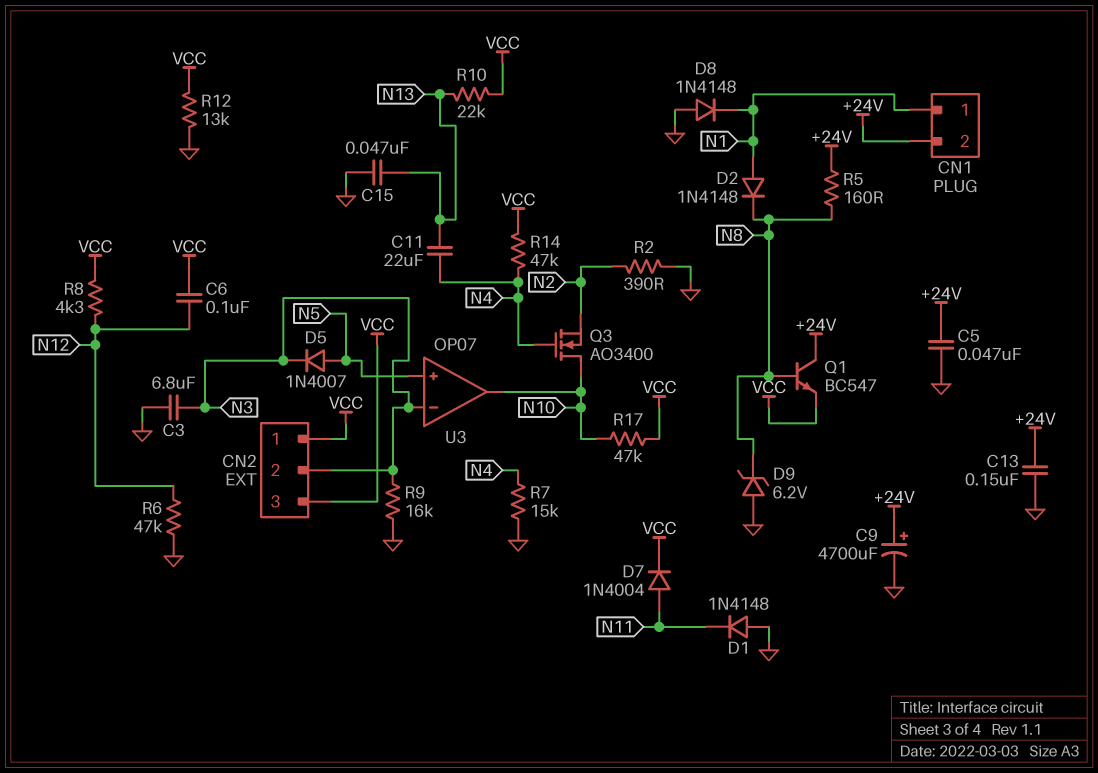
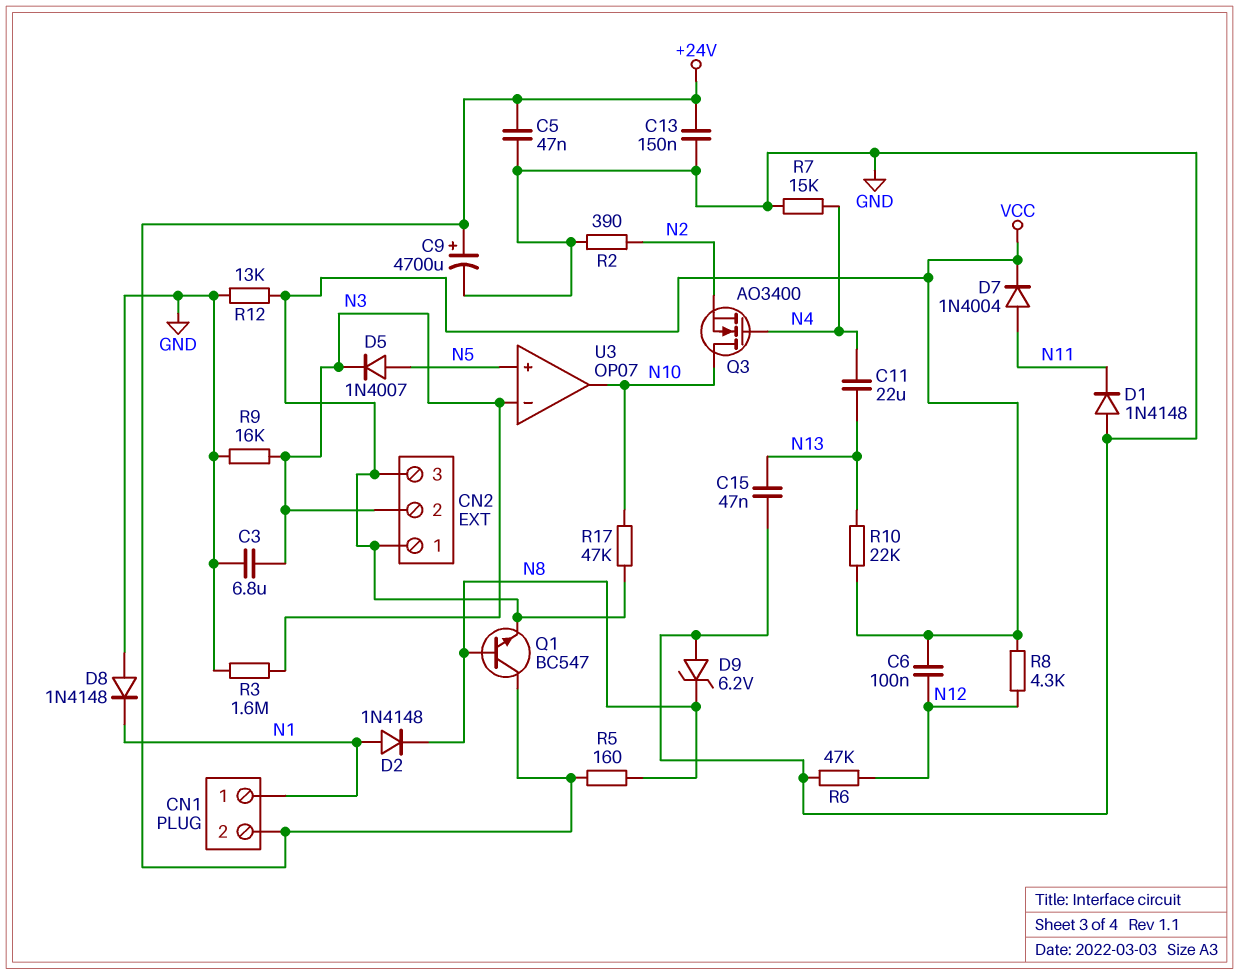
R3: none -> 1.6M (GND, N3)
R14: 47k (N4, VCC) -> none

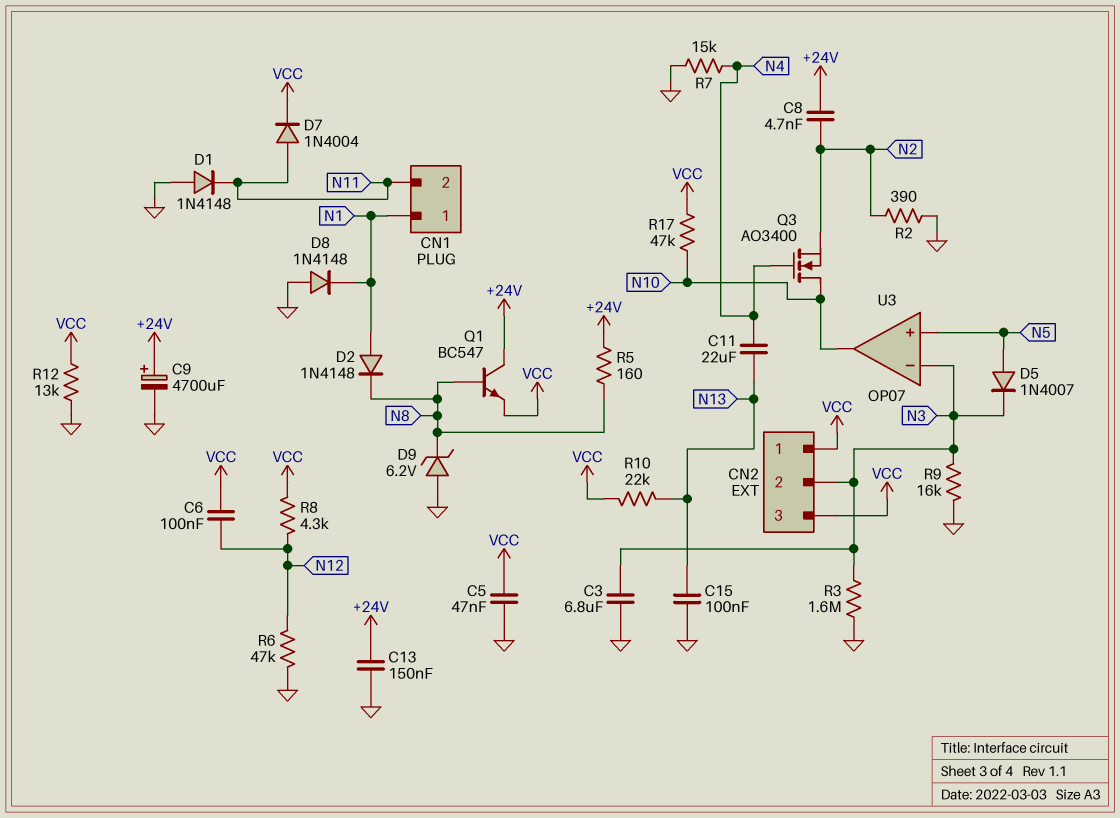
C5: 47nF (+24V, GND) -> 47nF (GND, VCC)
C8: none -> 4.7nF (+24V, N2)
C15: 47nF (GND, N13) -> 100nF (GND, N13)
CN1 pin 2: +24V -> N11

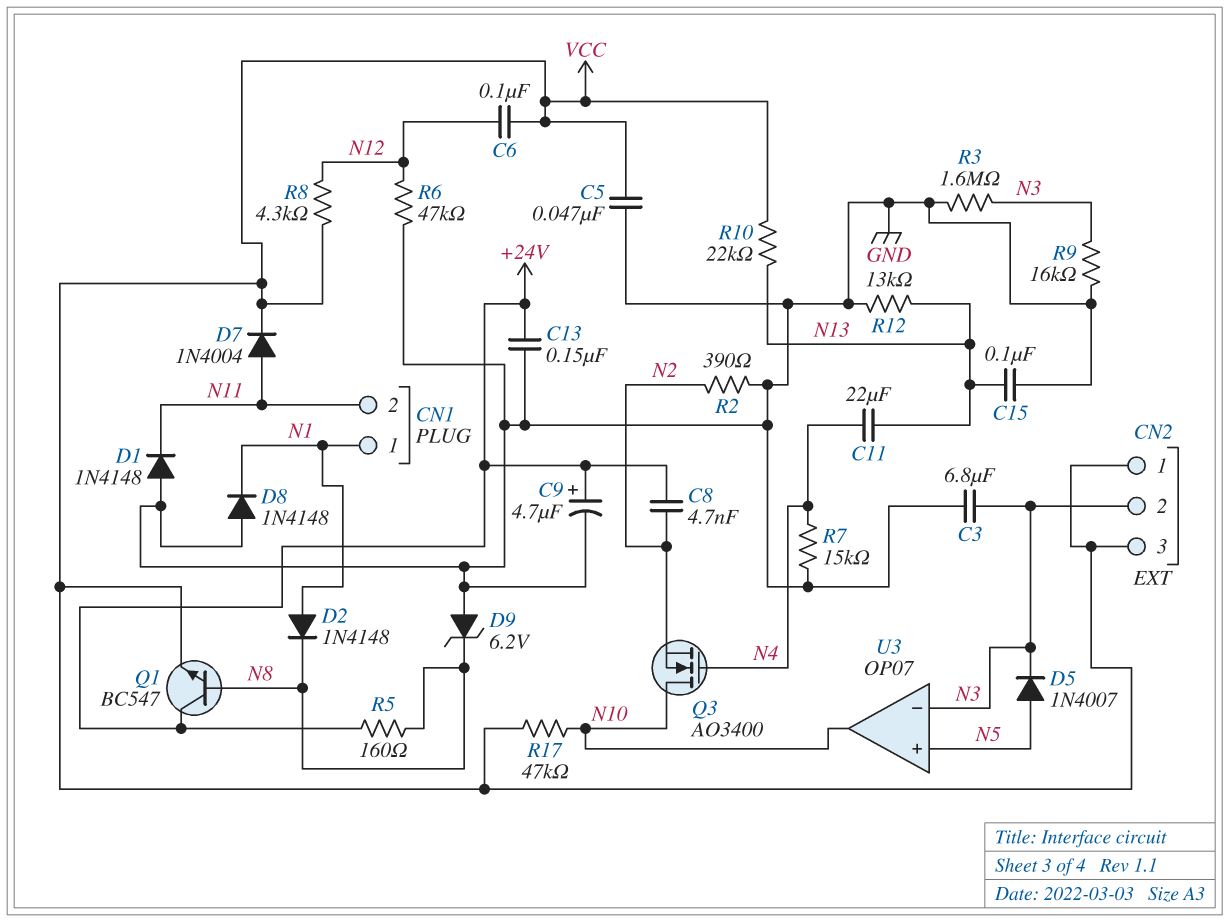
C9: 4700uF (plus +24V, minus GND) -> 4.7uF (plus +24V, minus GND)
R12: 13k (GND, VCC) -> 13k (GND, N13)

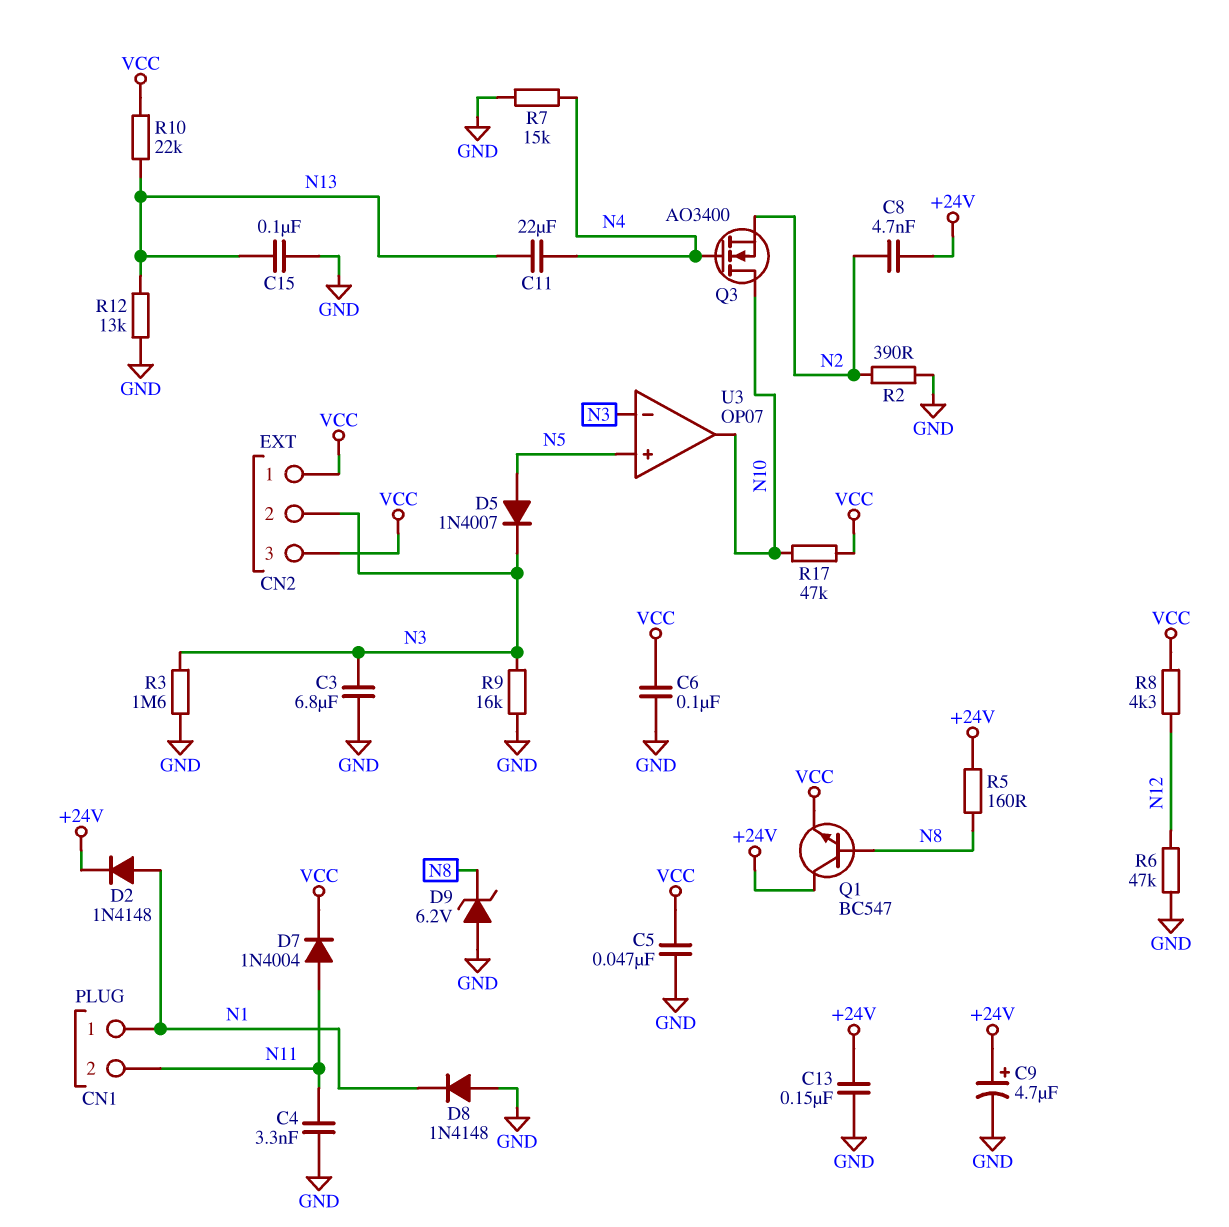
C4: none -> 3.3nF (GND, N11)
C6: 100nF (N12, VCC) -> 100nF (GND, VCC)
D1: diode 1N4148 (A GND, K N11) -> none
D2: diode 1N4148 (A N1, K N8) -> diode 1N4148 (A N1, K +24V)

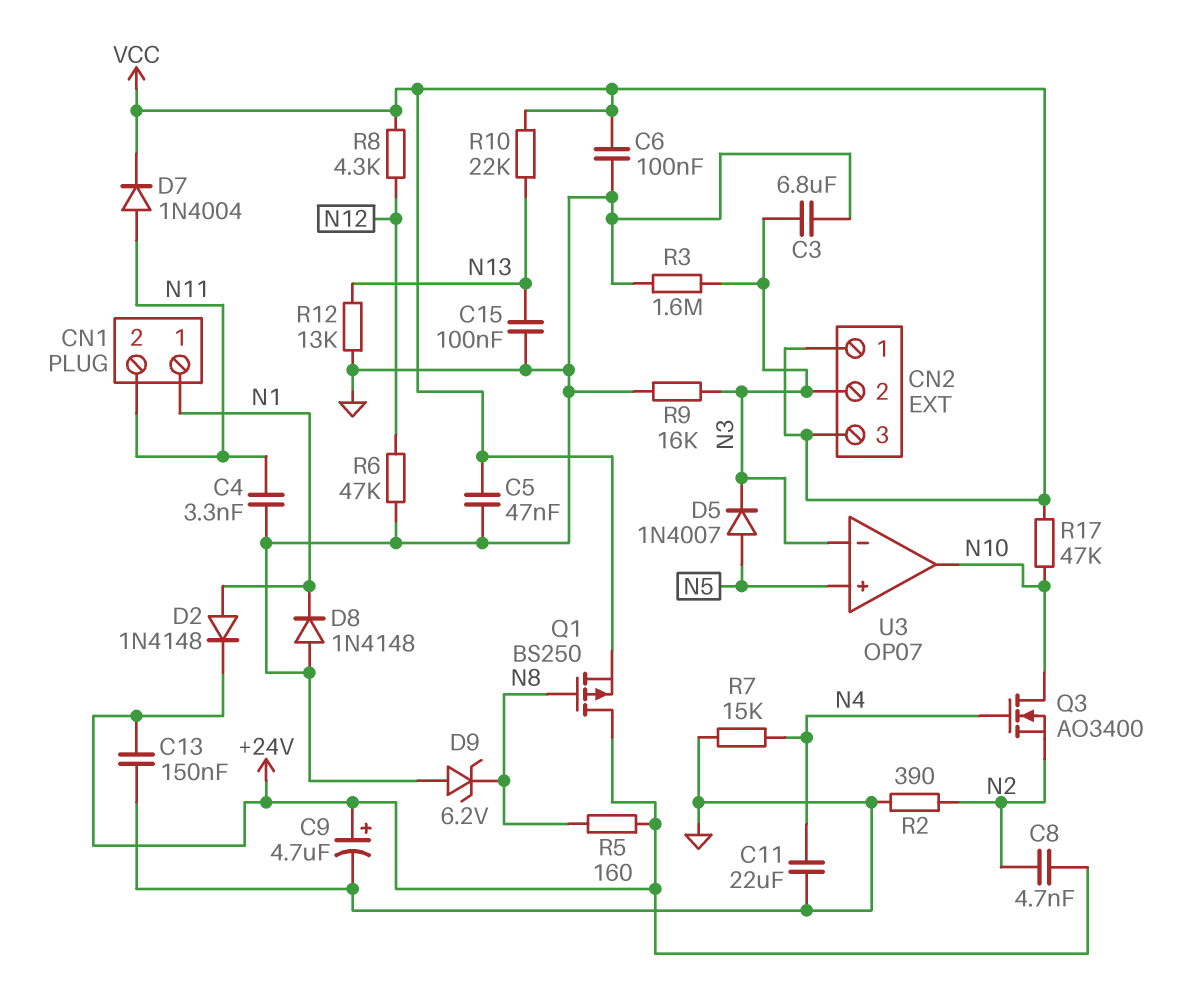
C11: 22uF (N4, N13) -> 22uF (GND, N4)
Q1: NPN BC547 (B N8, C +24V, E VCC) -> PMOS BS250 (G N8, D +24V, S VCC)

